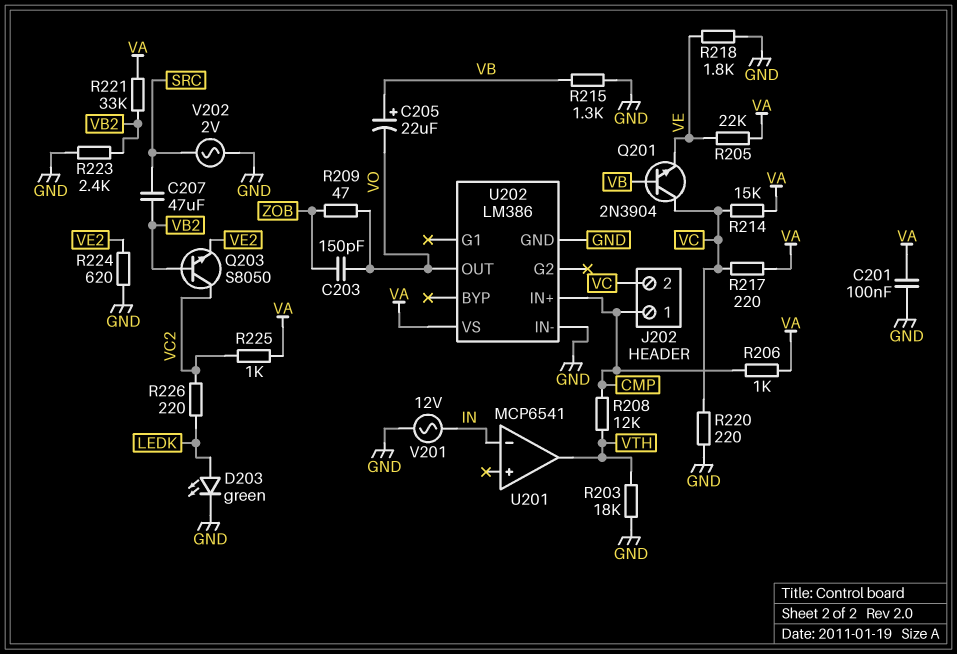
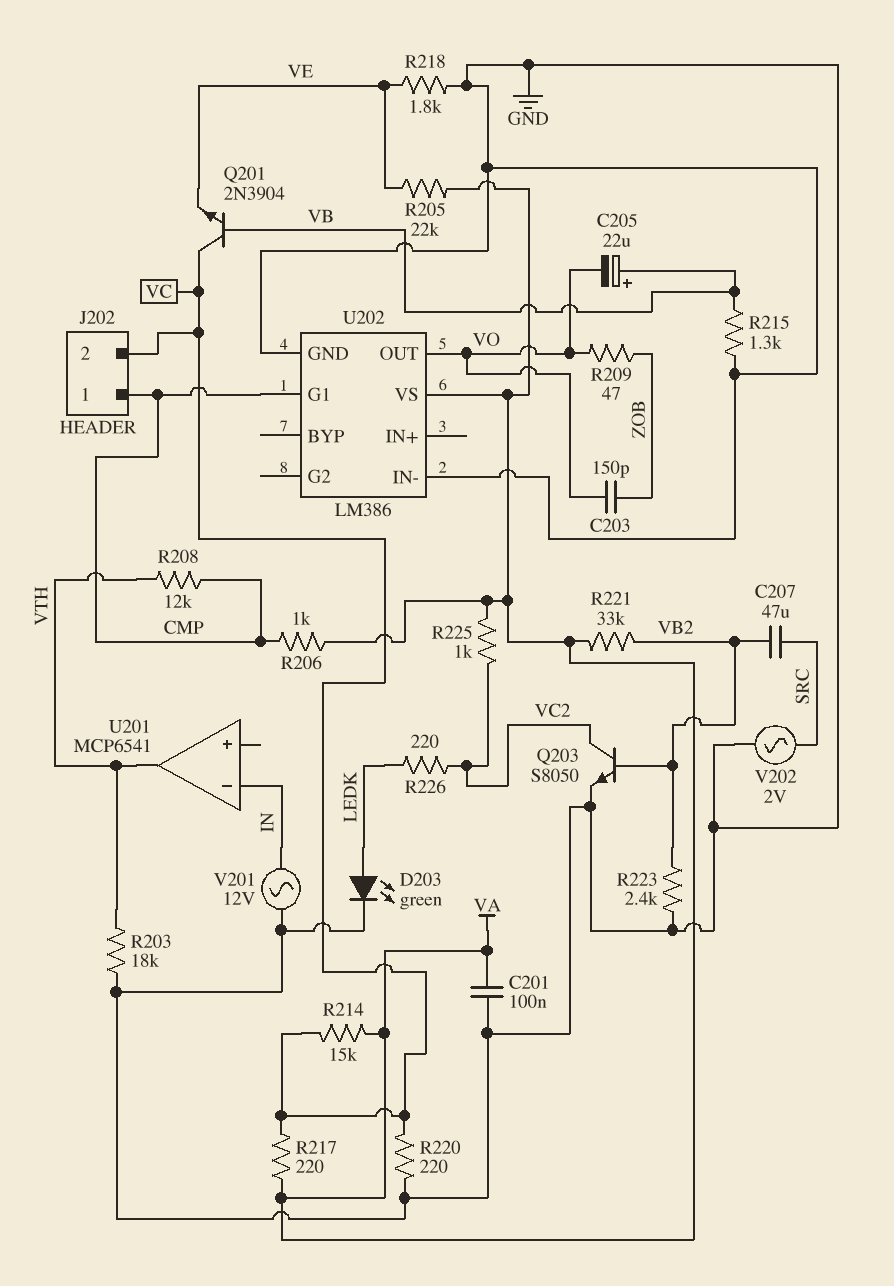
Q203: NPN S8050 (B VB2, C VC2, E VE2) -> NPN S8050 (B VB2, C VC2, E GND)
R224: 620 (GND, VE2) -> none
U202 pin G1: none -> CMP
U202 pin IN+: CMP -> none

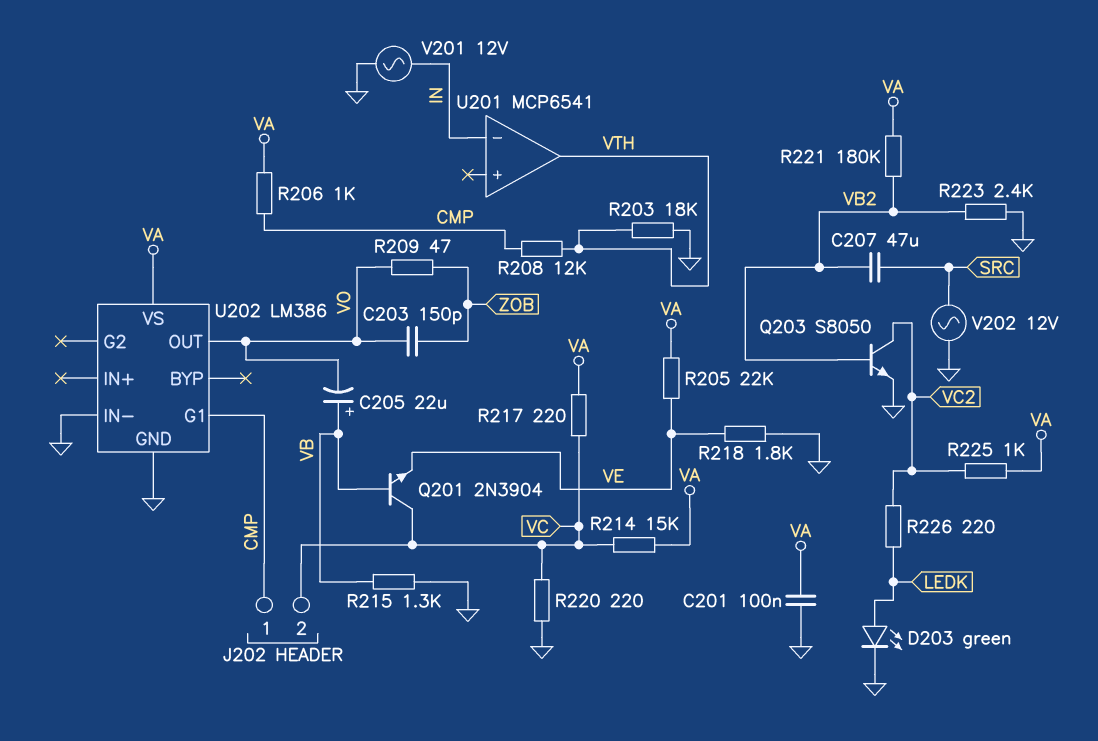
R221: 33k (VA, VB2) -> 180k (VA, VB2)
V202: AC 2V (GND, SRC) -> AC 12V (GND, SRC)

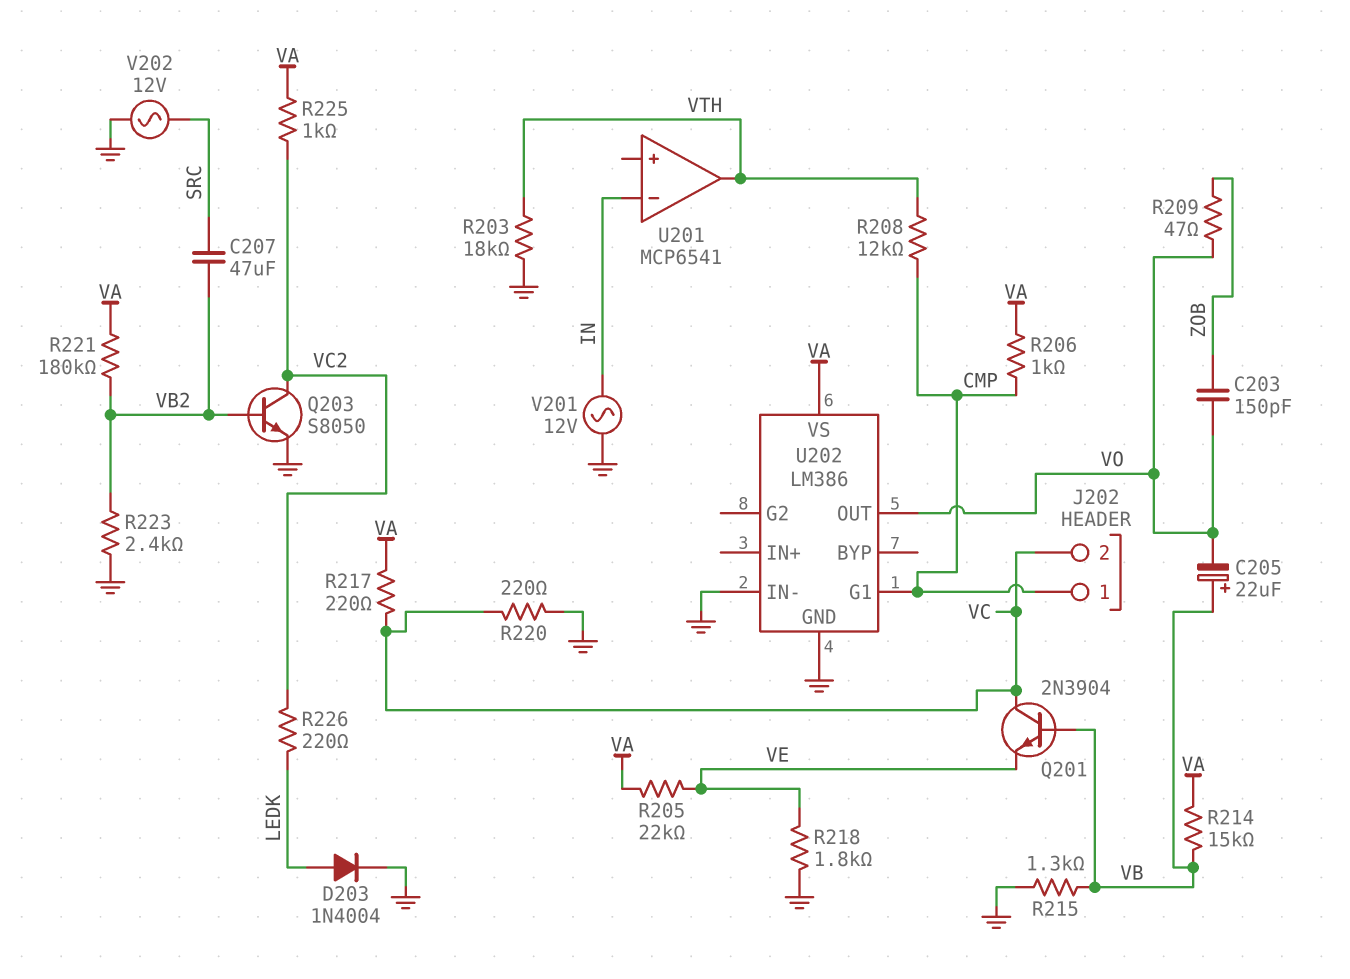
C201: 100nF (GND, VA) -> none
D203: LED green (A LEDK, K GND) -> diode 1N4004 (A LEDK, K GND)
R214: 15k (VA, VC) -> 15k (VA, VB)

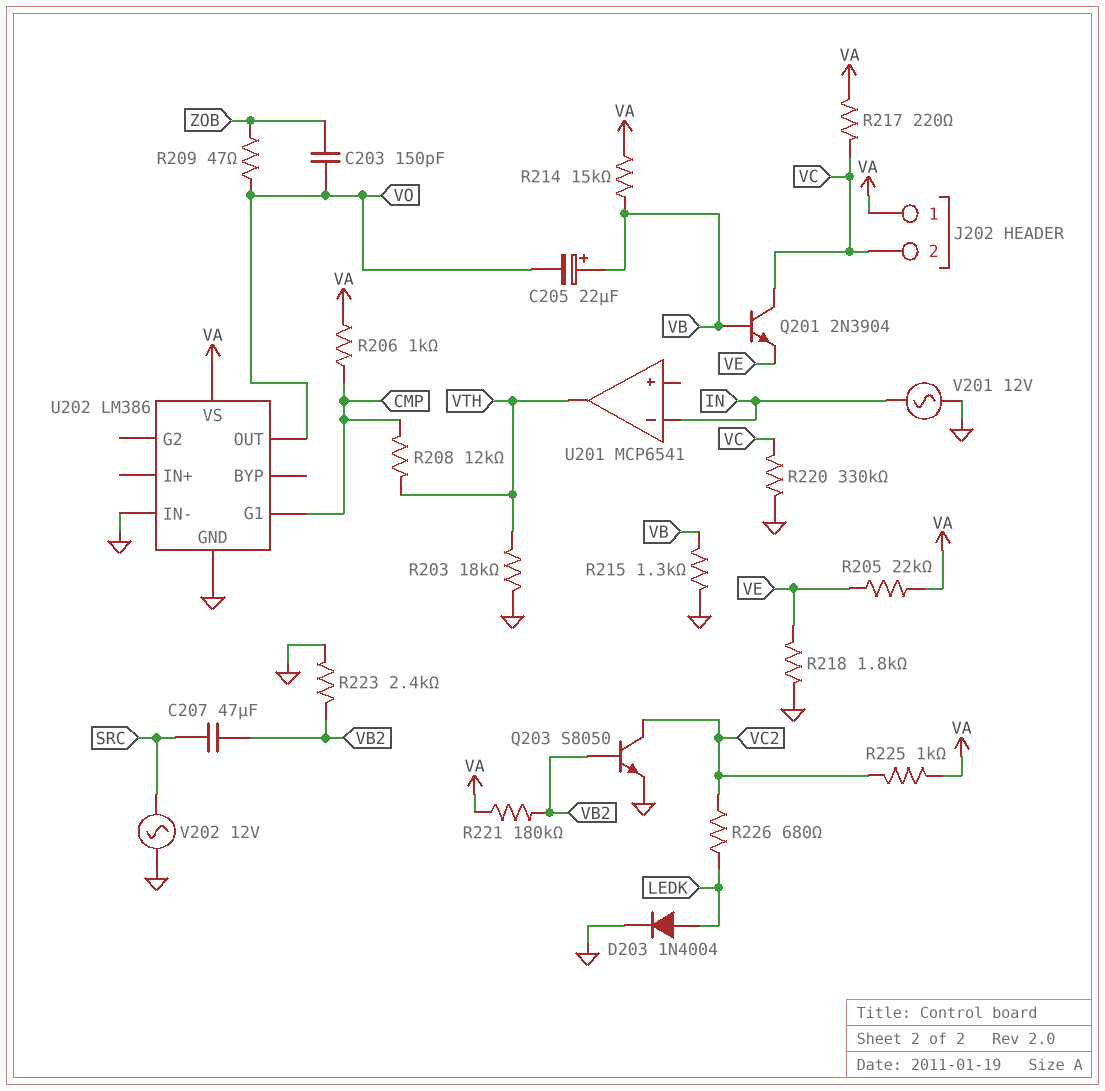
J202 pin 1: CMP -> VA
R220: 220 (GND, VC) -> 330k (GND, VC)
R226: 220 (LEDK, VC2) -> 680 (LEDK, VC2)

